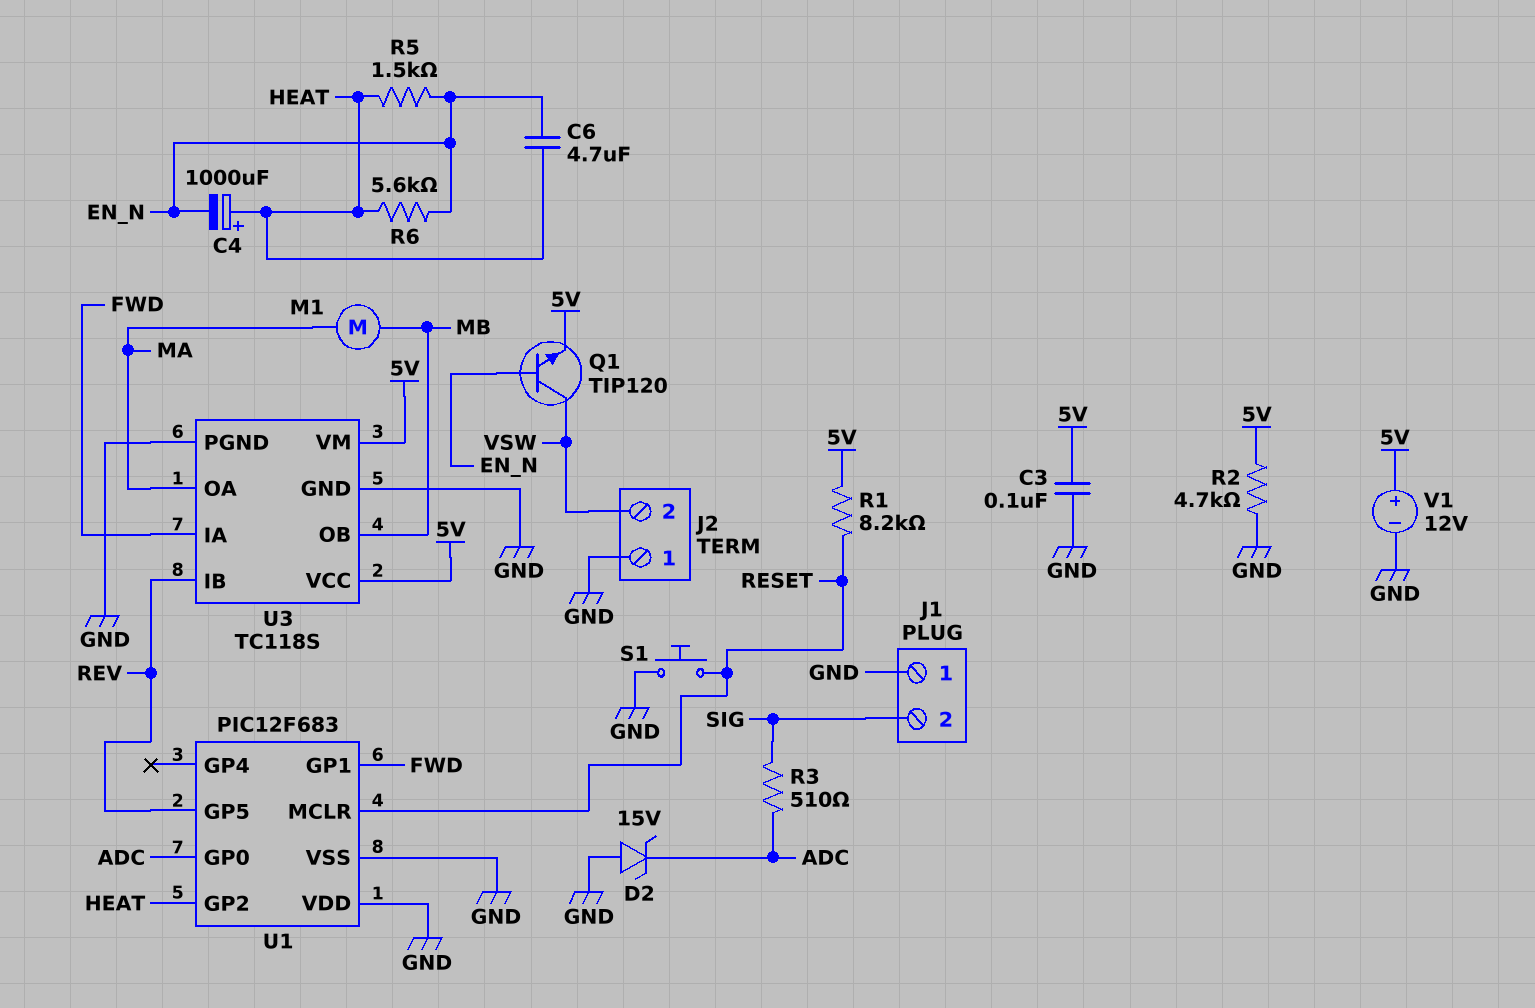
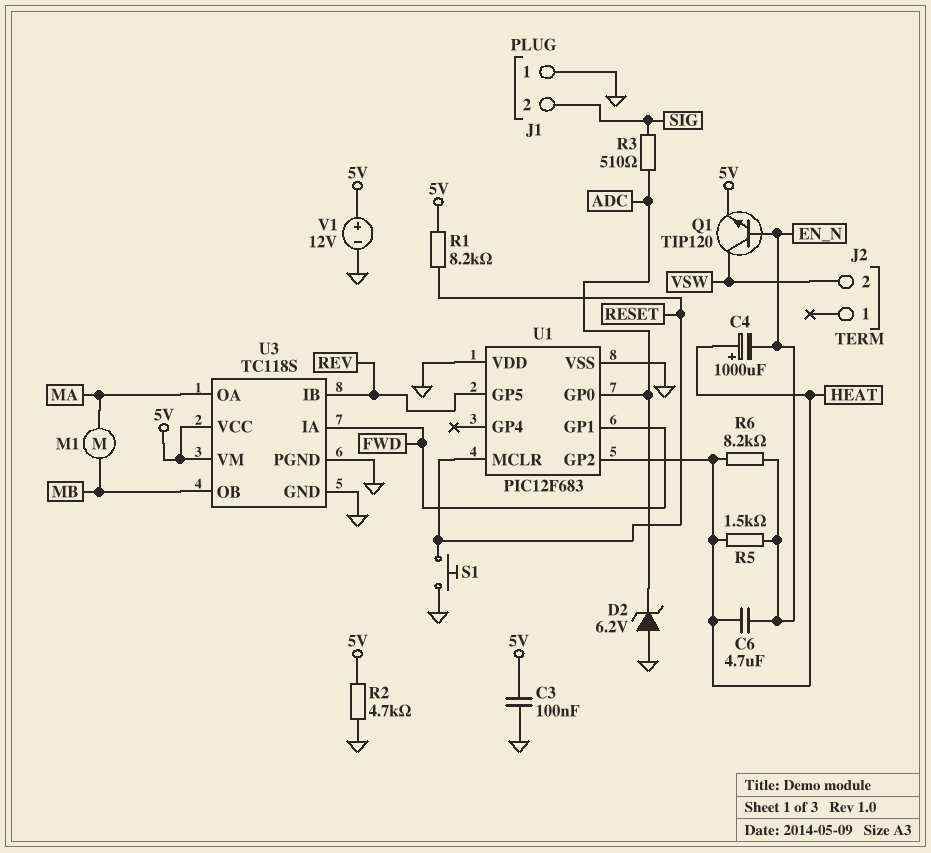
D2: zener 15V (A GND, K ADC) -> zener 6.2V (A GND, K ADC)
J2 pin 1: GND -> none
R6: 5.6k (EN_N, HEAT) -> 8.2k (EN_N, HEAT)

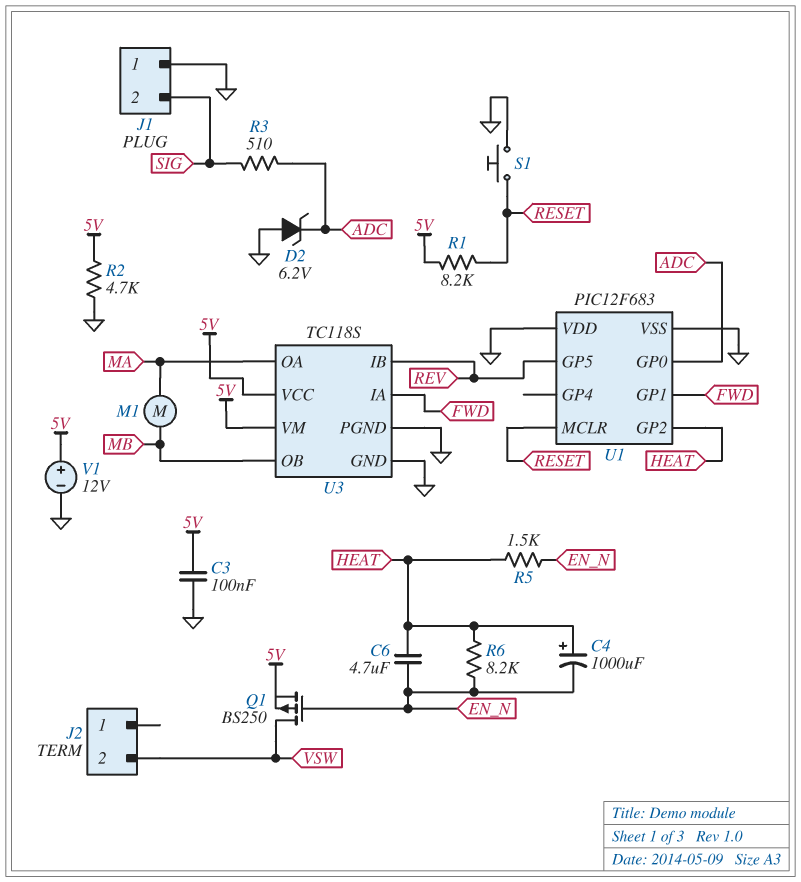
Q1: NPN TIP120 (B EN_N, C VSW, E 5V) -> PMOS BS250 (G EN_N, D VSW, S 5V)

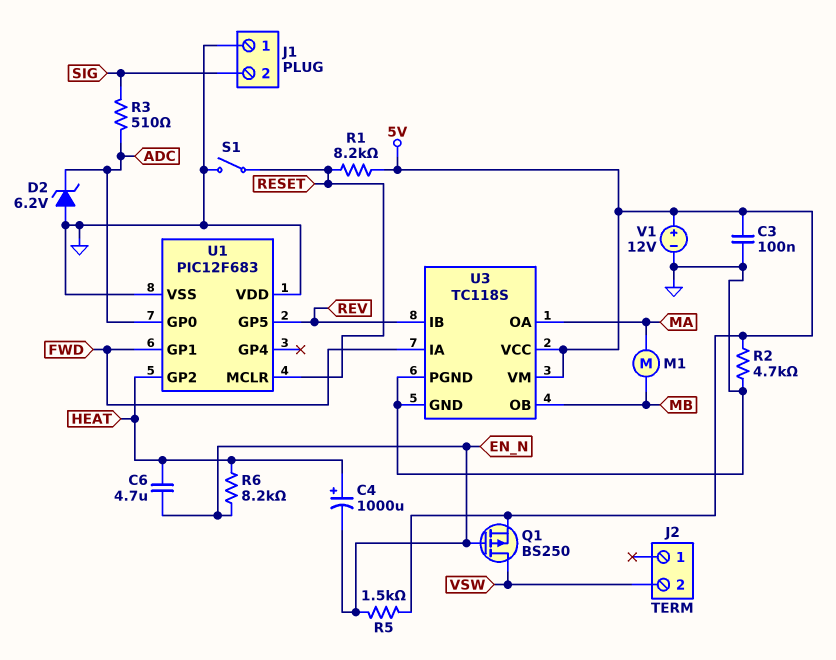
R5: 1.5k (EN_N, HEAT) -> 1.5k (5V, EN_N)
S1: button (GND, RESET) -> switch (GND, RESET)

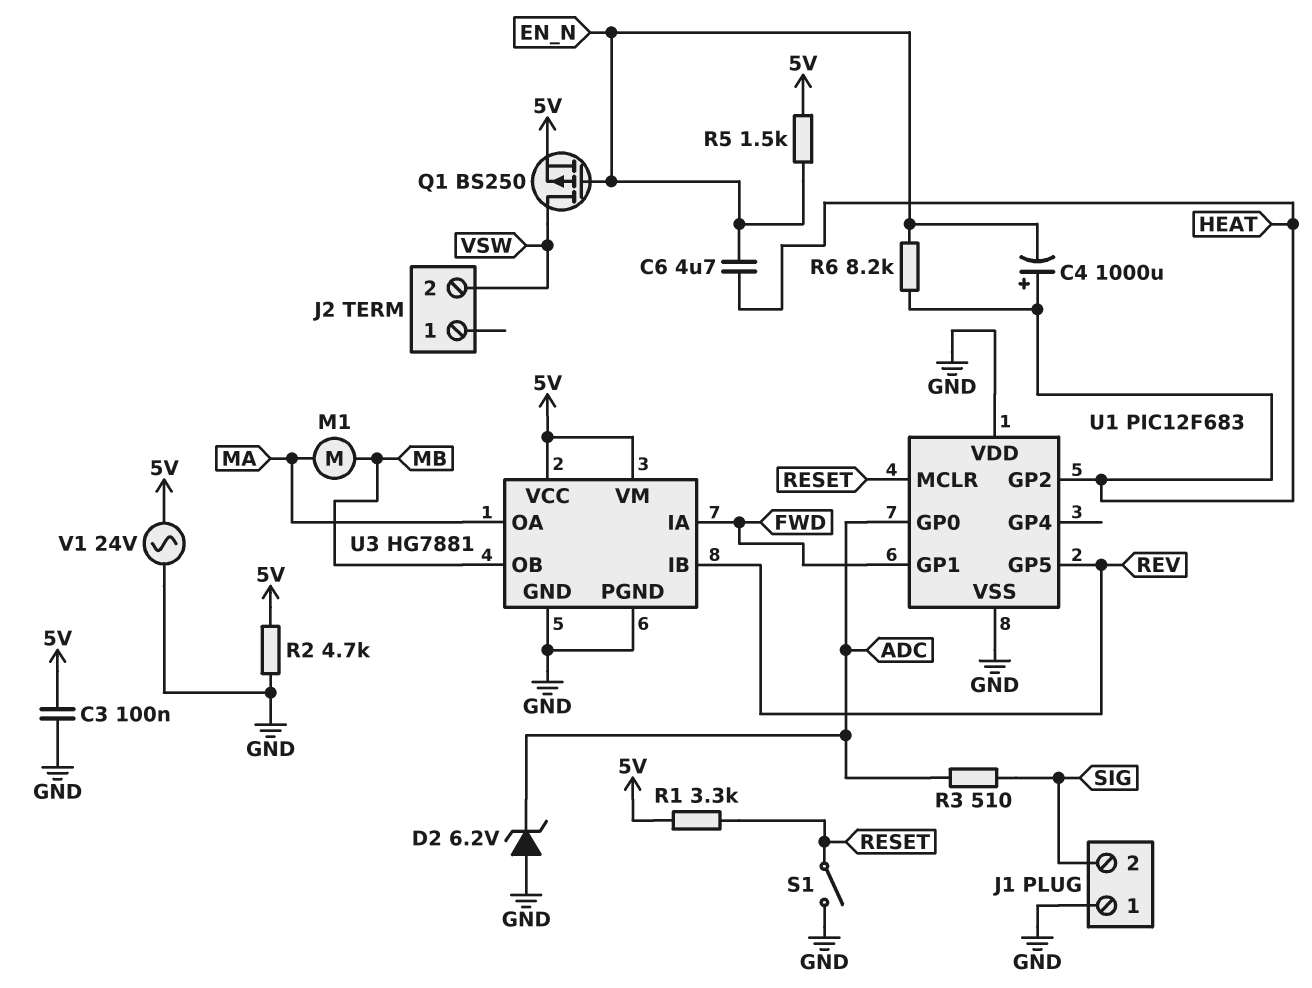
R1: 8.2k (5V, RESET) -> 3.3k (5V, RESET)
U3: TC118S -> HG7881
V1: 12V (plus 5V, minus GND) -> AC 24V (5V, GND)

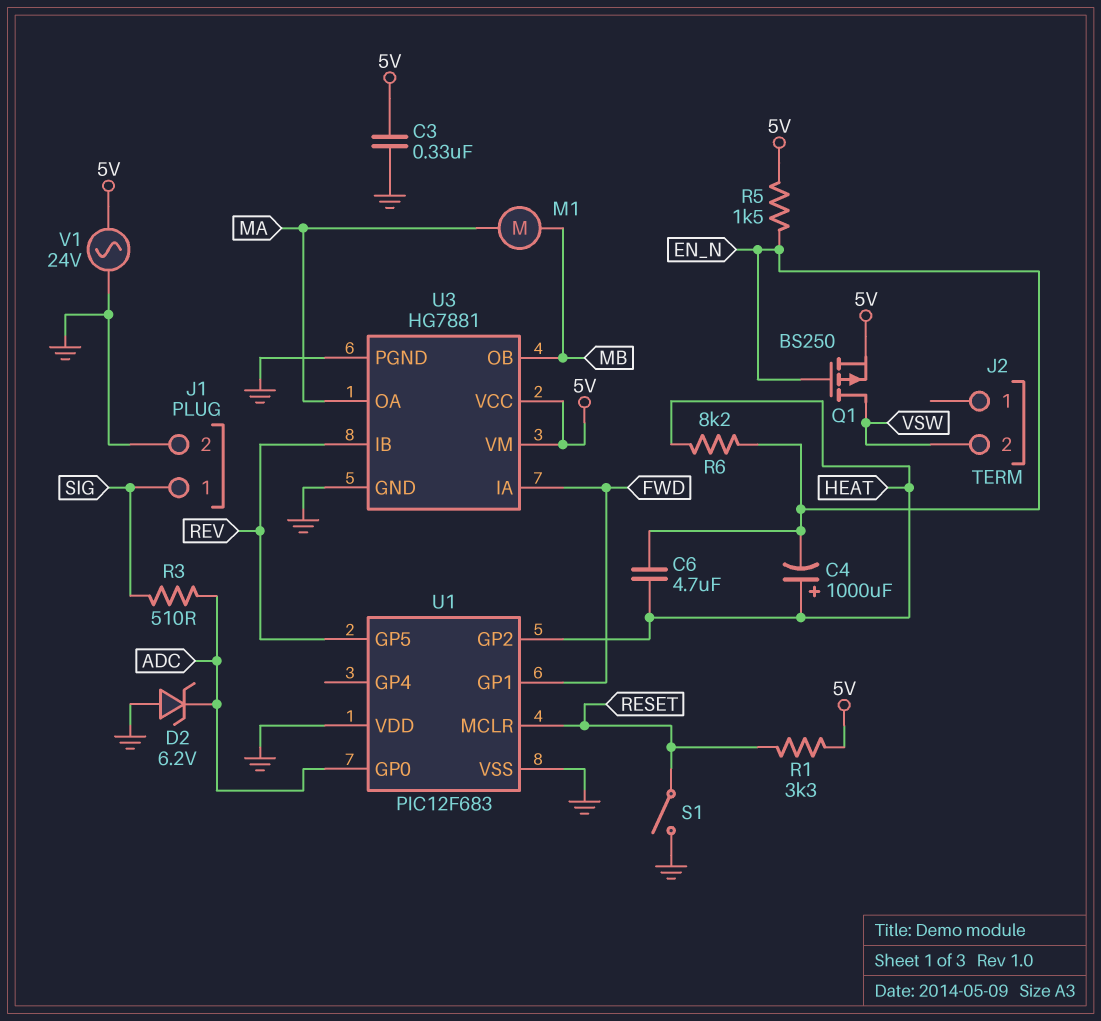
C3: 100nF (5V, GND) -> 330nF (5V, GND)
J1 pin 1: GND -> SIG
J1 pin 2: SIG -> GND
R2: 4.7k (5V, GND) -> none

